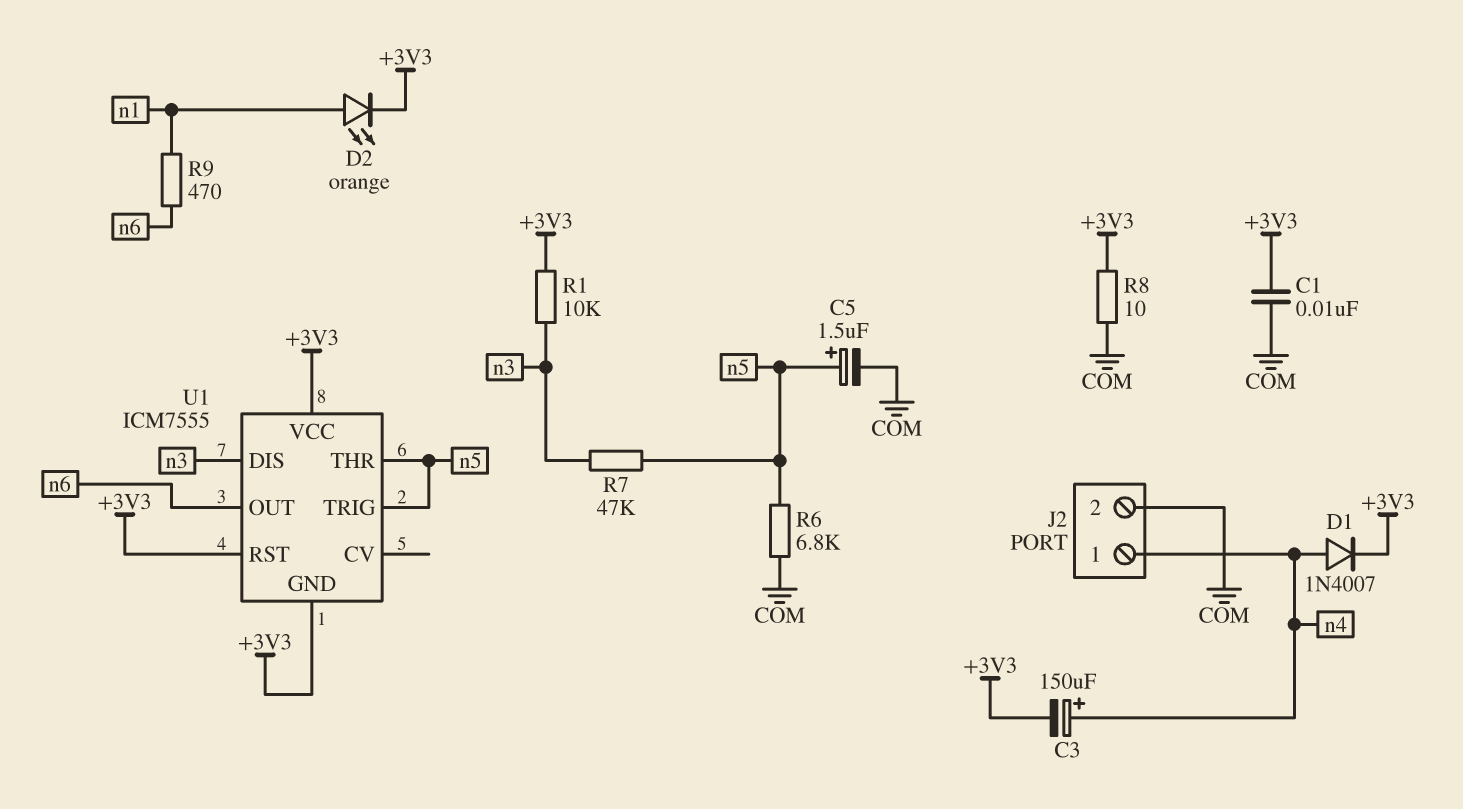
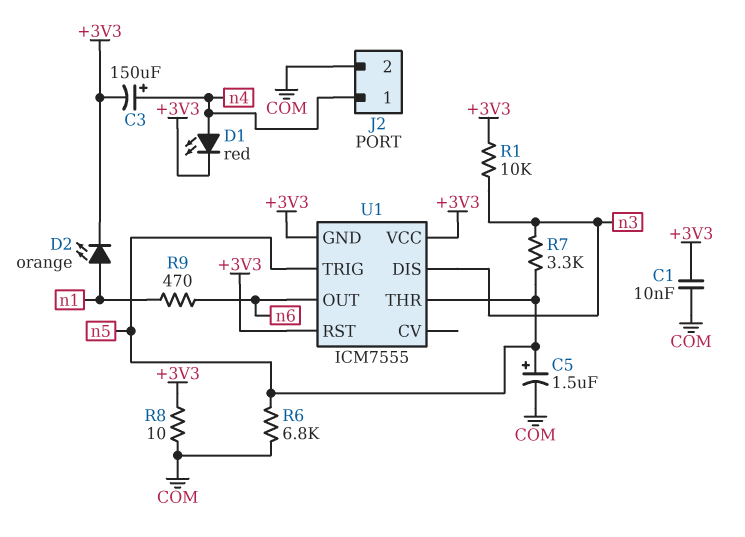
D1: diode 1N4007 (A n4, K +3V3) -> LED red (A n4, K +3V3)
R7: 47k (n3, n5) -> 3.3k (n3, n5)

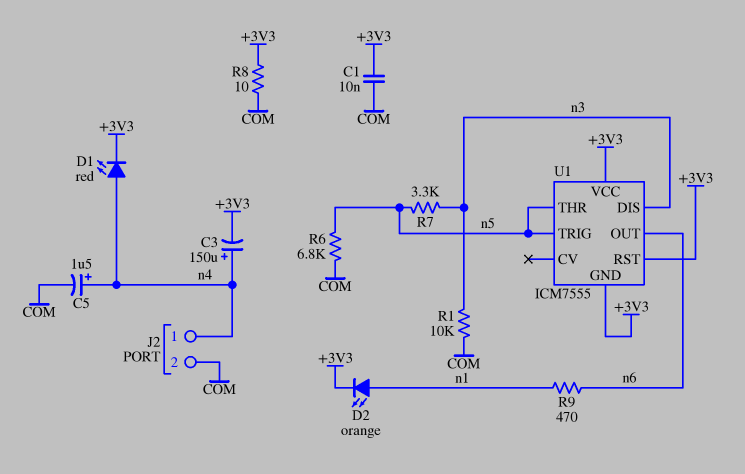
C5: 1.5uF (plus n5, minus COM) -> 1.5uF (plus n4, minus COM)
R1: 10k (+3V3, n3) -> 10k (COM, n3)

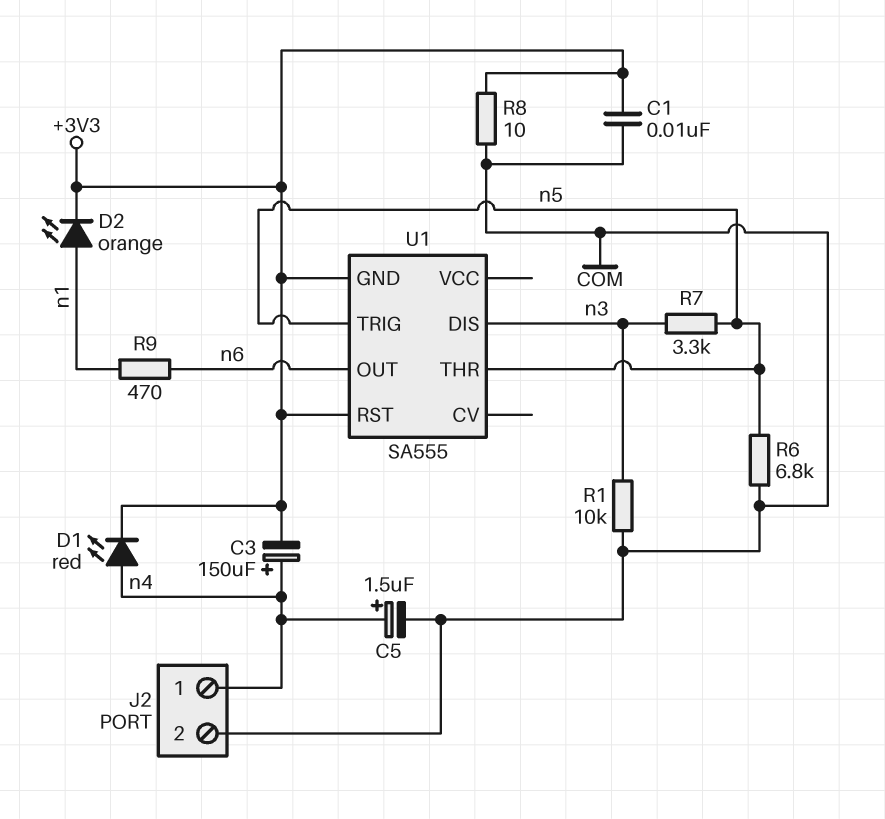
U1: ICM7555 -> SA555
U1 pin VCC: +3V3 -> none

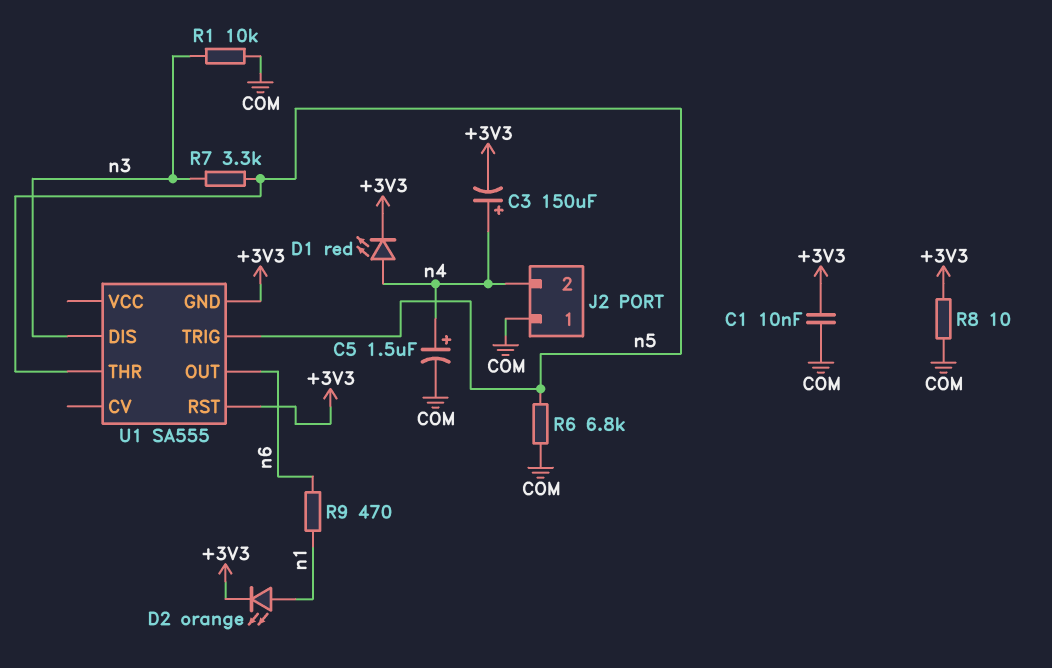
J2 pin 1: n4 -> COM
J2 pin 2: COM -> n4

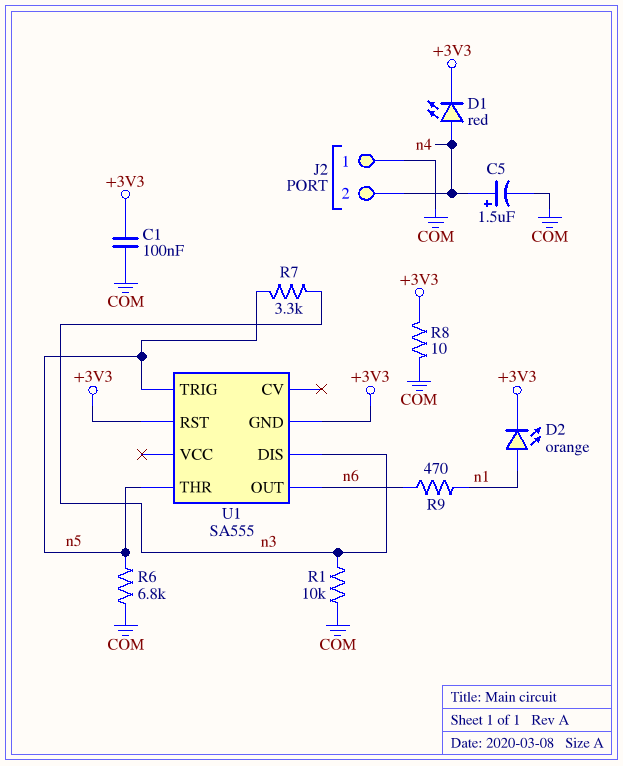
C1: 10nF (+3V3, COM) -> 100nF (+3V3, COM)
C3: 150uF (plus n4, minus +3V3) -> none

